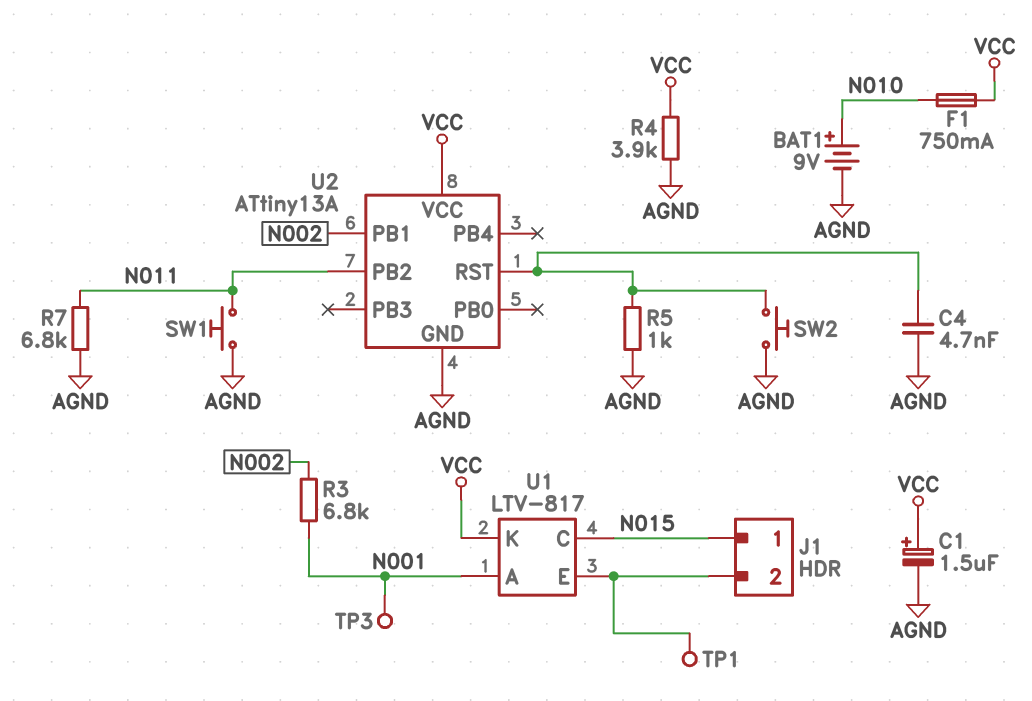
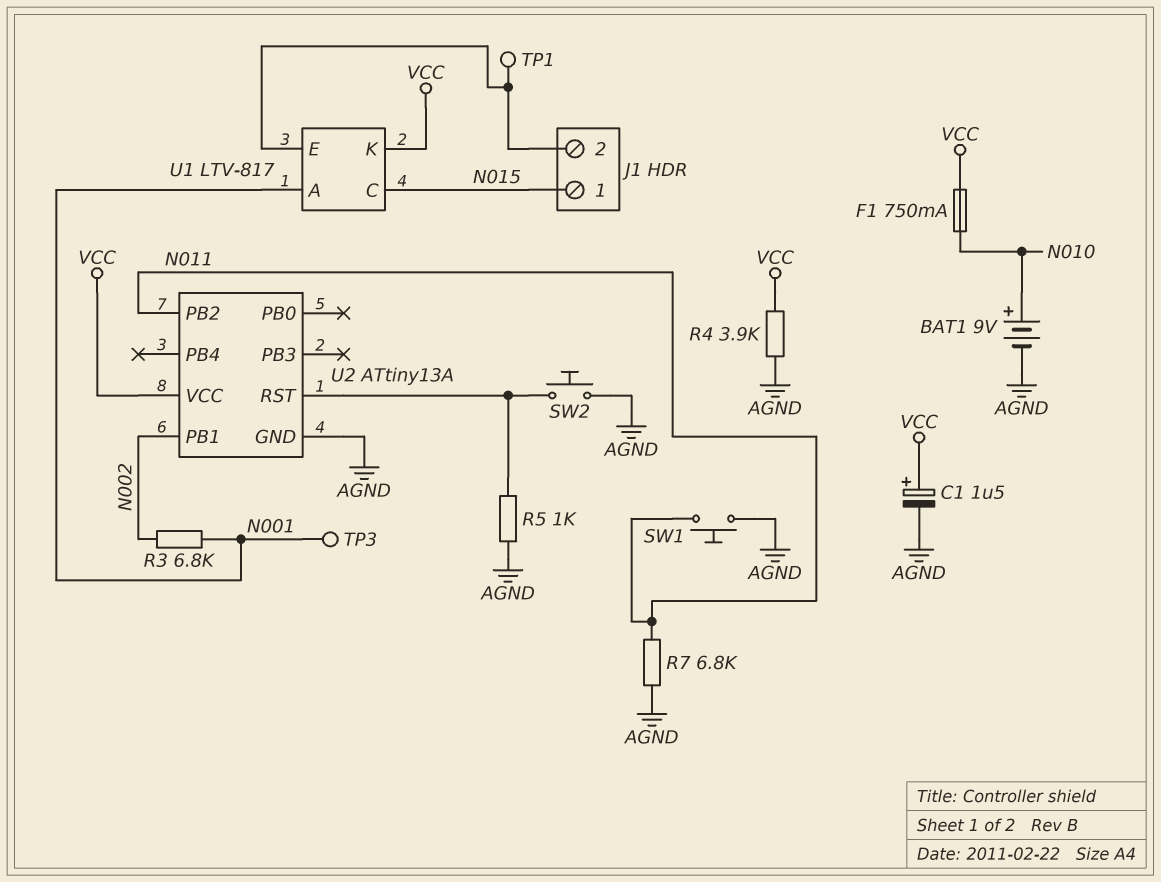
C4: 4.7nF (AGND, U2/RST) -> none

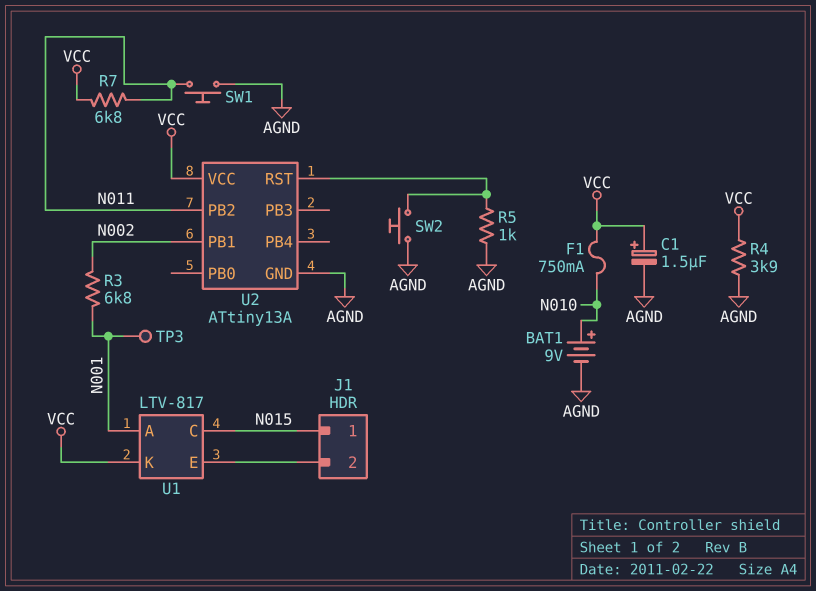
R7: 6.8k (AGND, N011) -> 6.8k (N011, VCC)
TP1: test point (J1/2) -> none

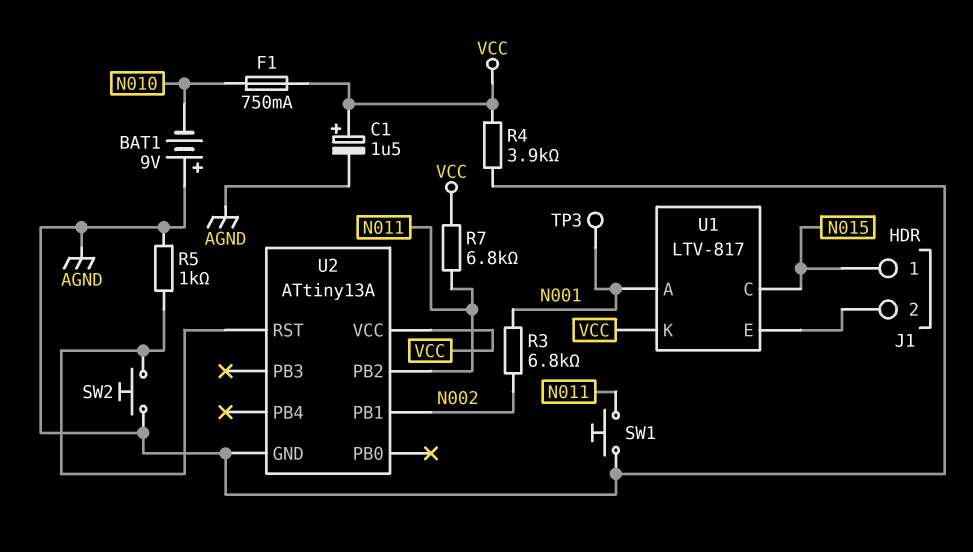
BAT1: 9V (plus N010, minus AGND) -> 9V (plus AGND, minus N010)

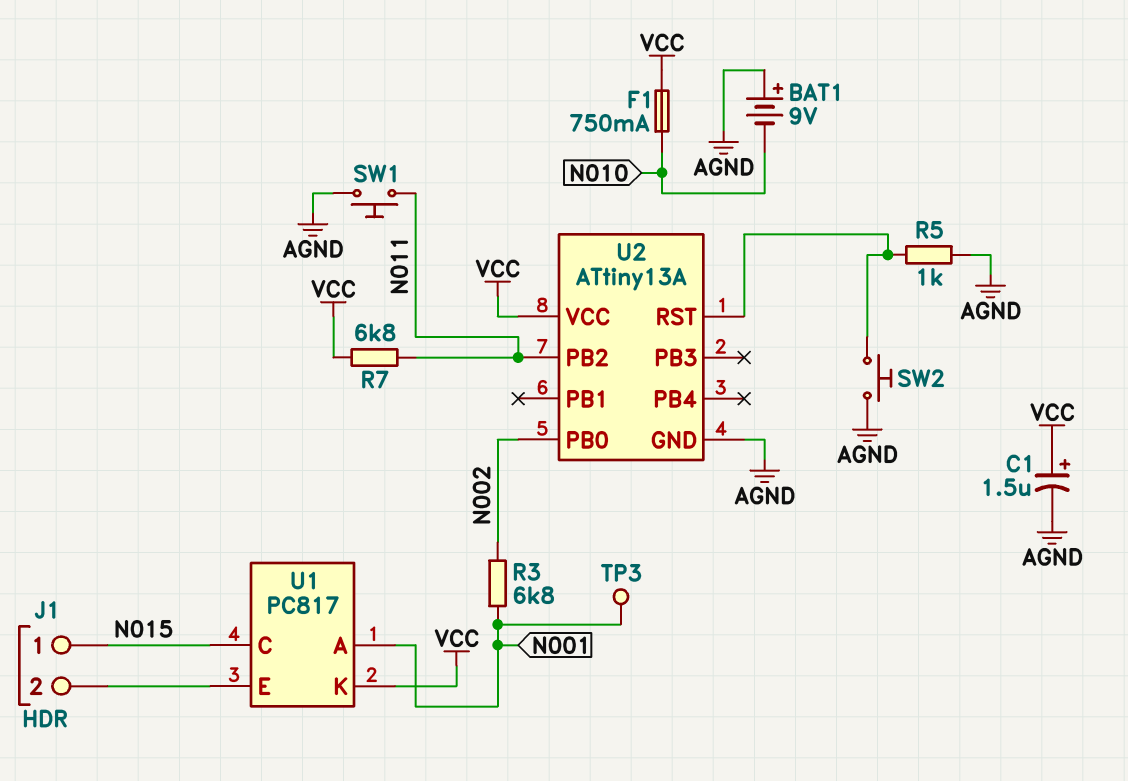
R4: 3.9k (AGND, VCC) -> none
U1: LTV-817 -> PC817
U2 pin PB0: none -> N002
U2 pin PB1: N002 -> none

